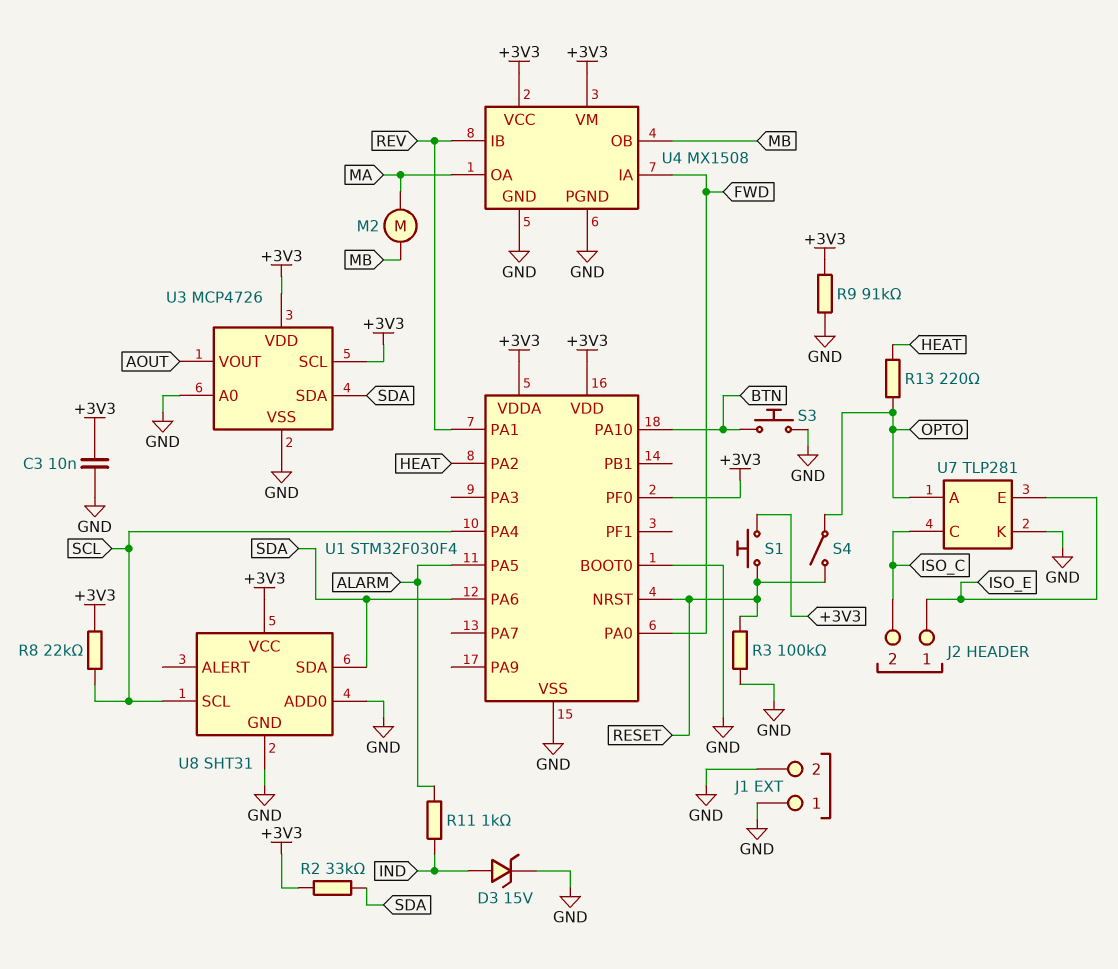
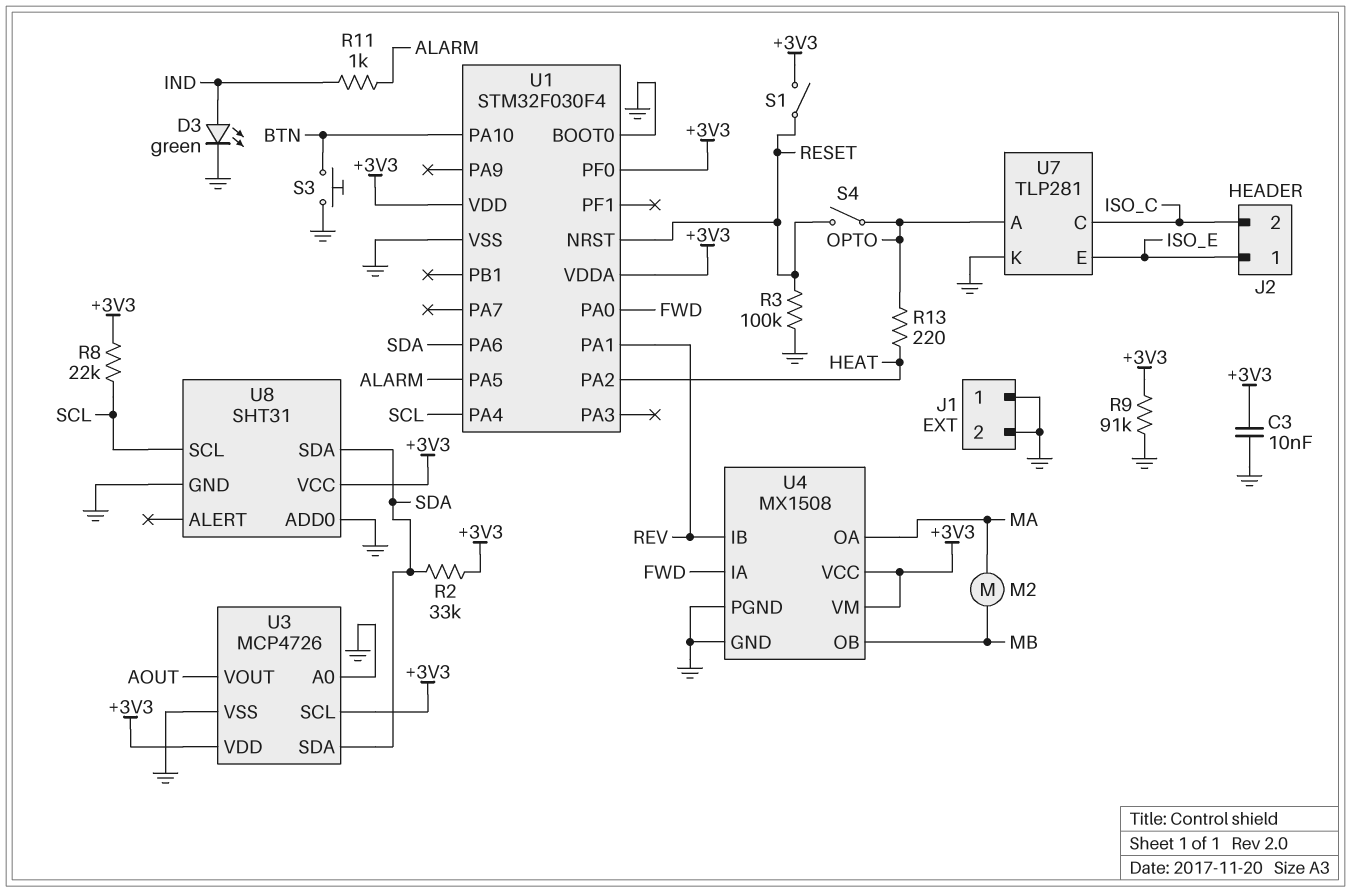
D3: zener 15V (A IND, K GND) -> LED green (A IND, K GND)
S1: button (+3V3, RESET) -> switch (+3V3, RESET)

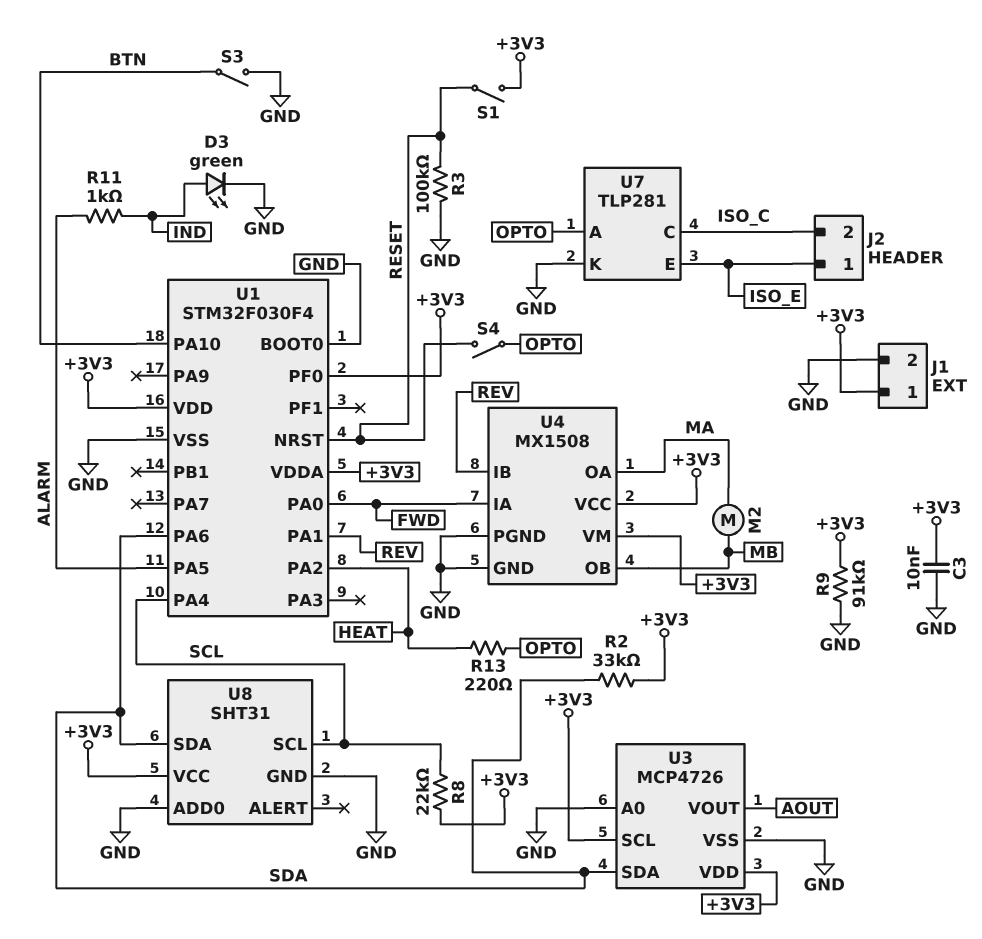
J1 pin 1: GND -> +3V3
S3: button (BTN, GND) -> switch (BTN, GND)

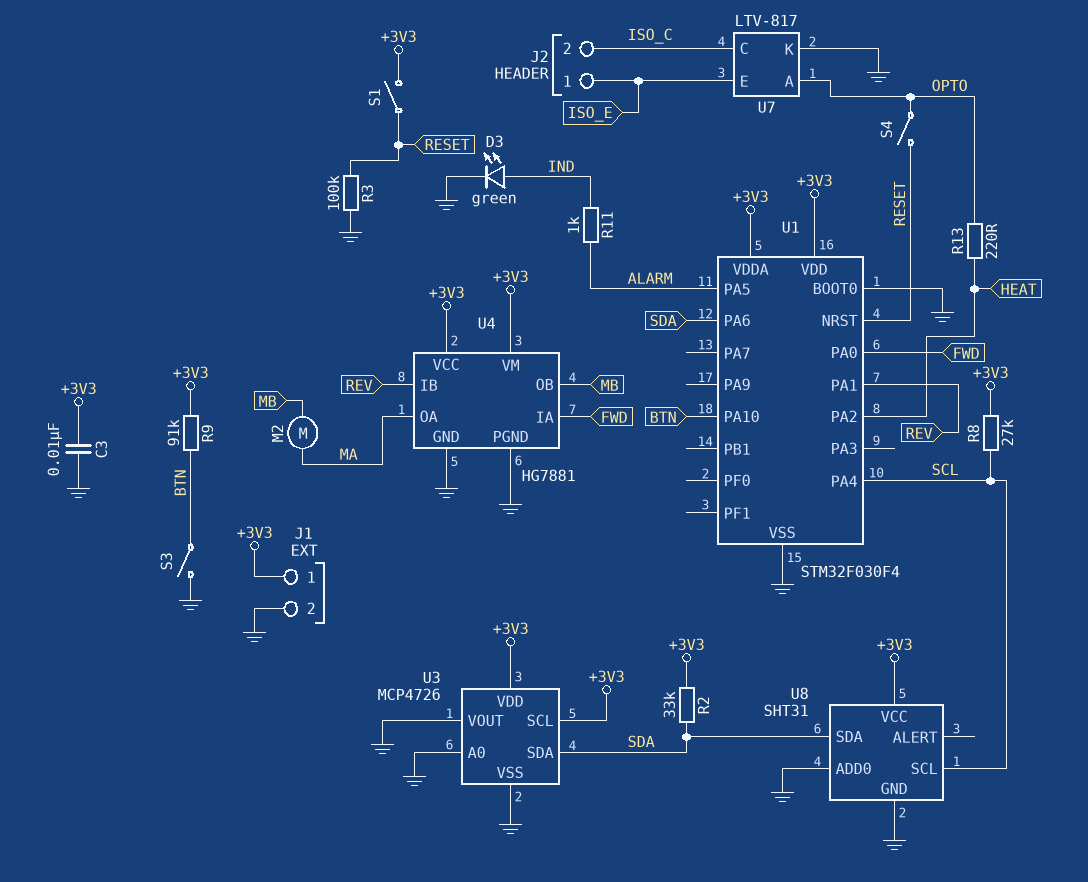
R8: 22k (+3V3, SCL) -> 27k (+3V3, SCL)
R9: 91k (+3V3, GND) -> 91k (+3V3, BTN)
U1 pin PF0: +3V3 -> none
U3 pin VOUT: AOUT -> GND
U4: MX1508 -> HG7881
U7: TLP281 -> LTV-817

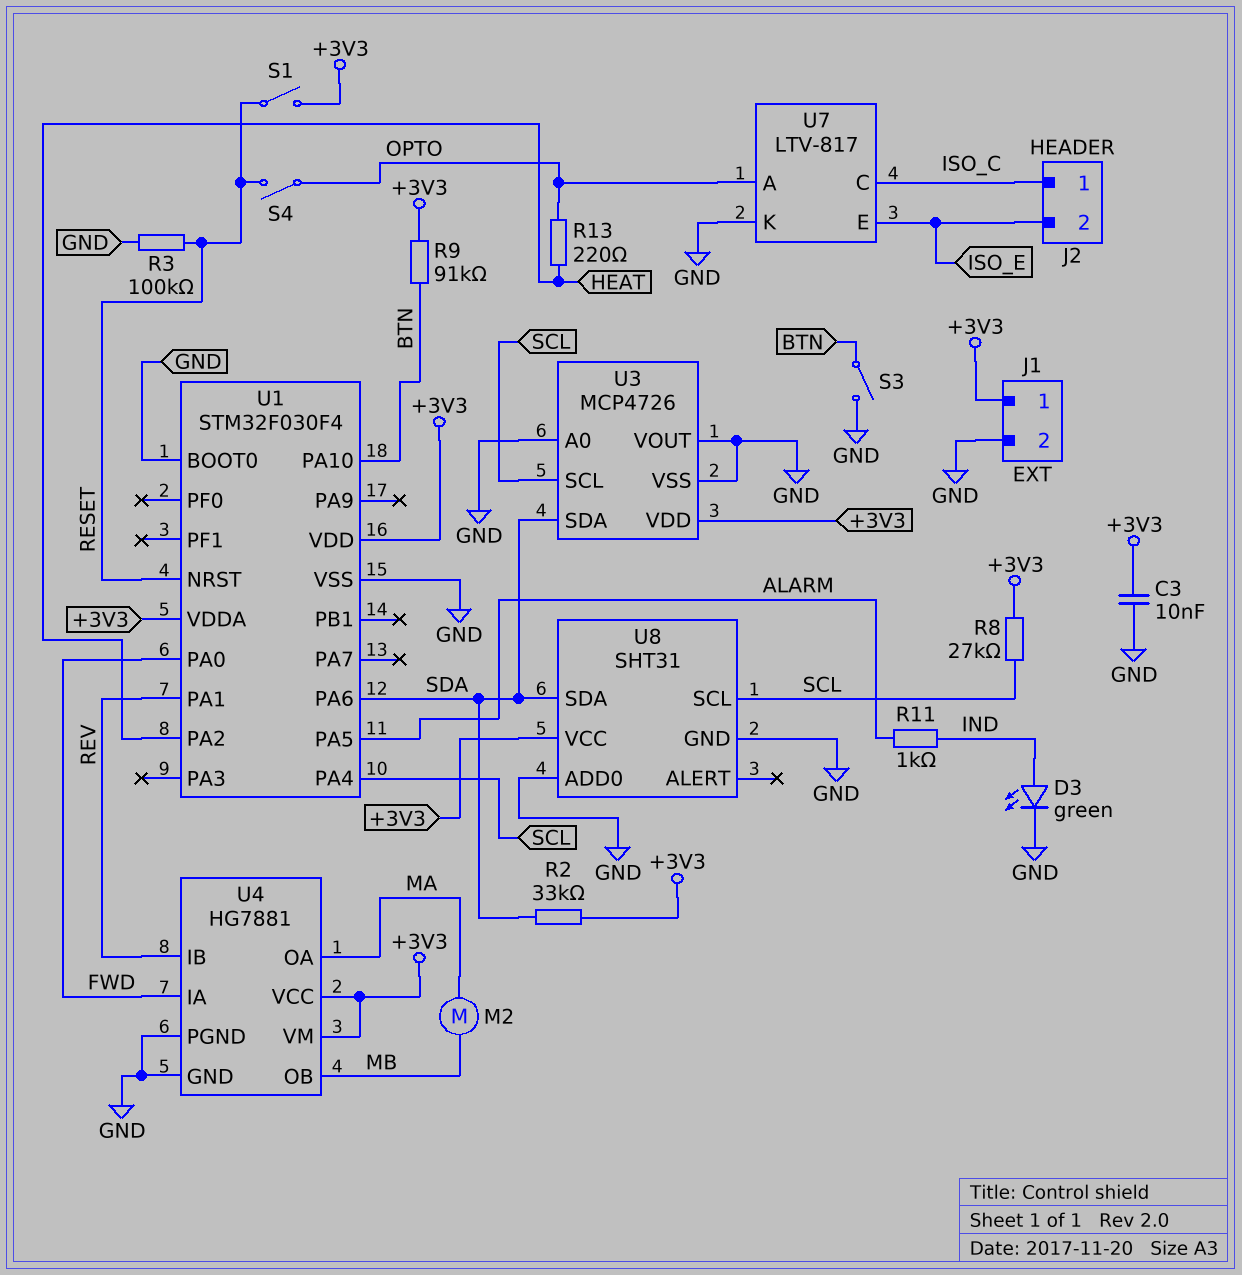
J2 pin 1: ISO_E -> ISO_C
J2 pin 2: ISO_C -> ISO_E
U3 pin SCL: +3V3 -> SCL

